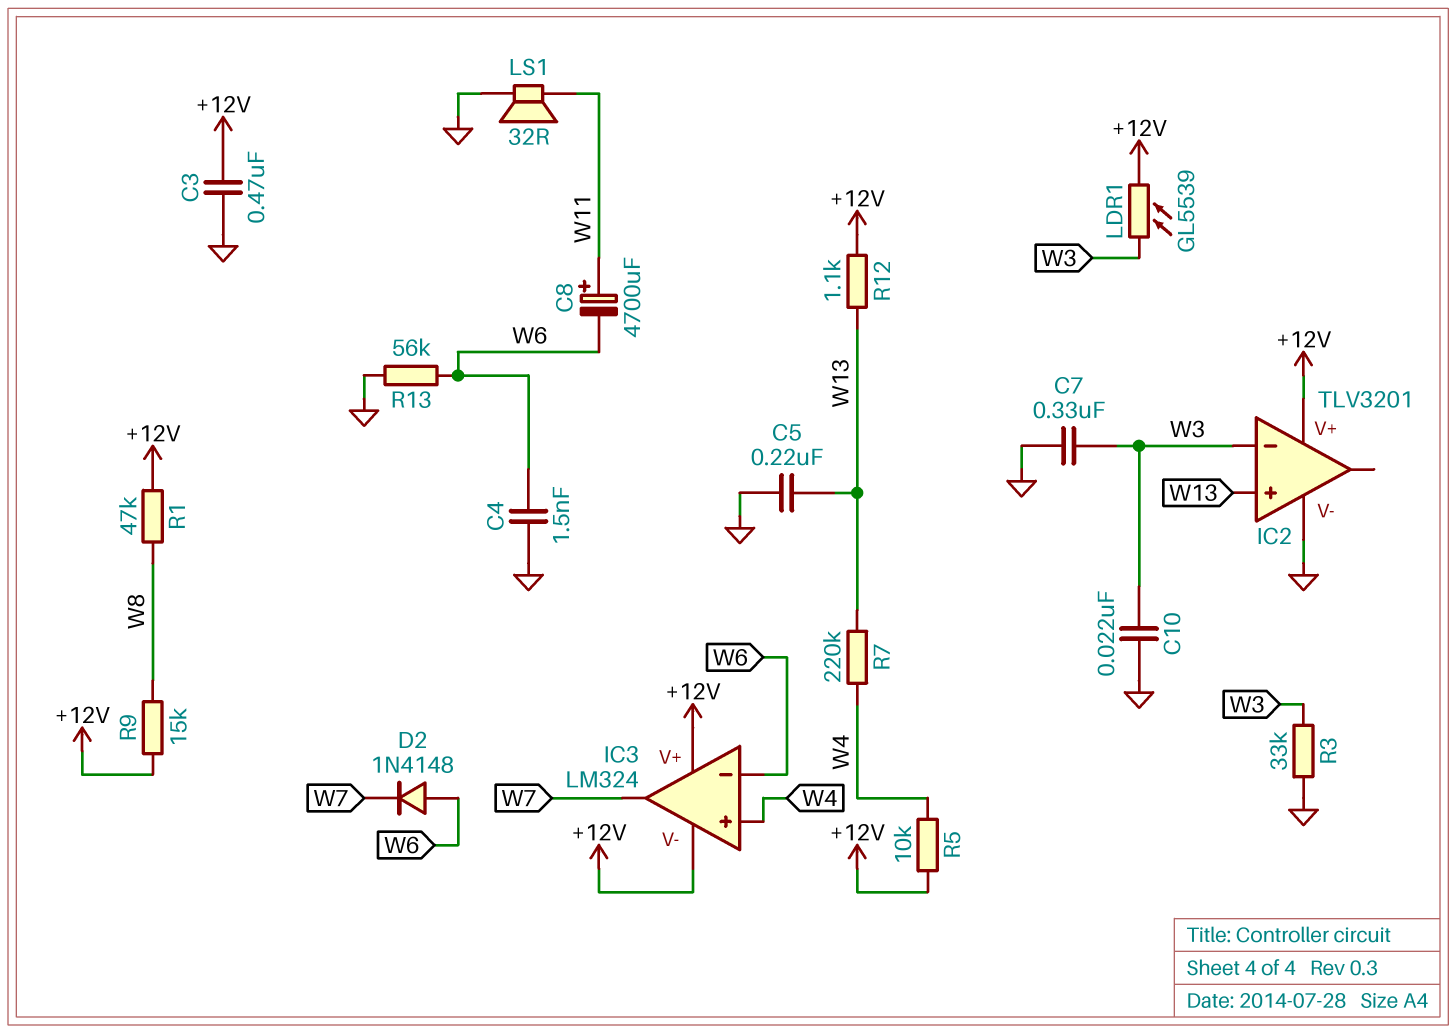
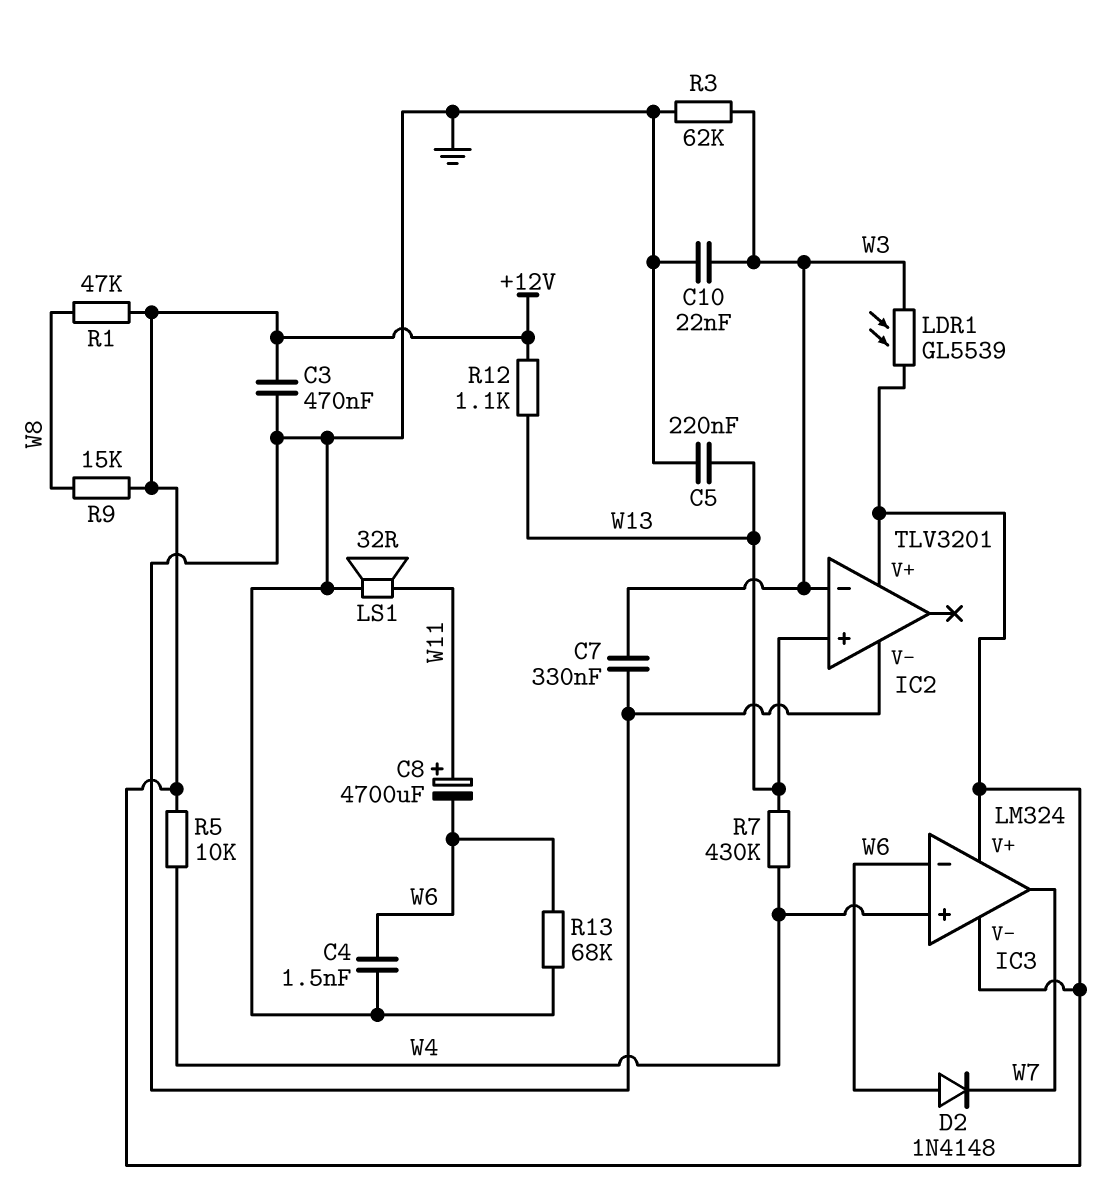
R3: 33k (GND, W3) -> 62k (GND, W3)
R7: 220k (W4, W13) -> 430k (W4, W13)
R13: 56k (GND, W6) -> 68k (GND, W6)

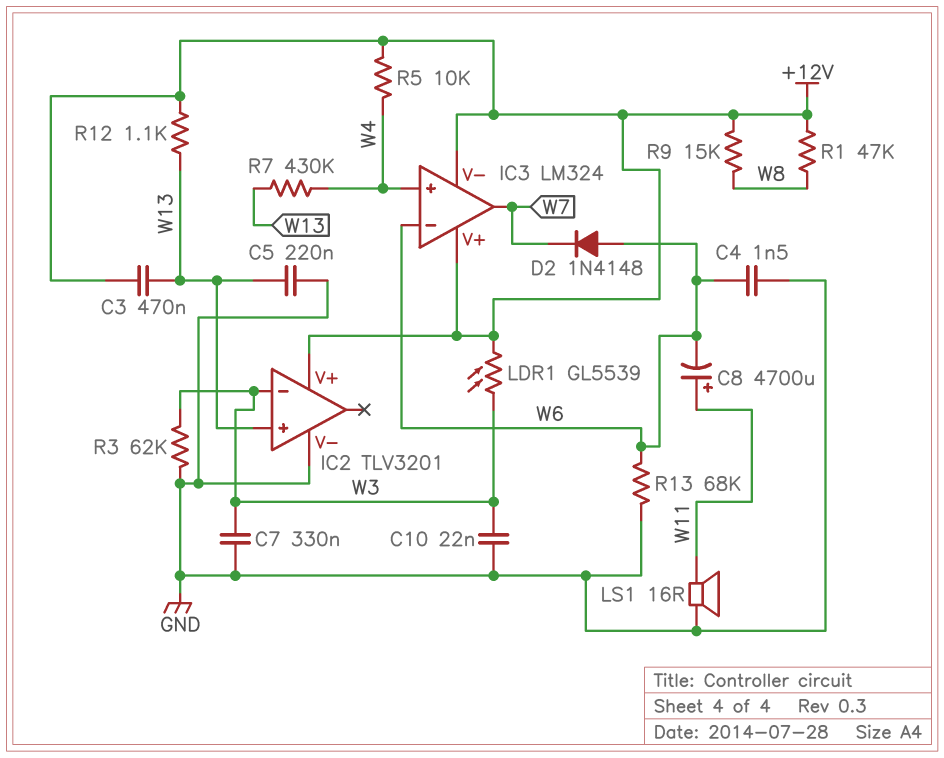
C3: 470nF (+12V, GND) -> 470nF (+12V, W13)
LS1: speaker 32R (GND, W11) -> speaker 16R (GND, W11)

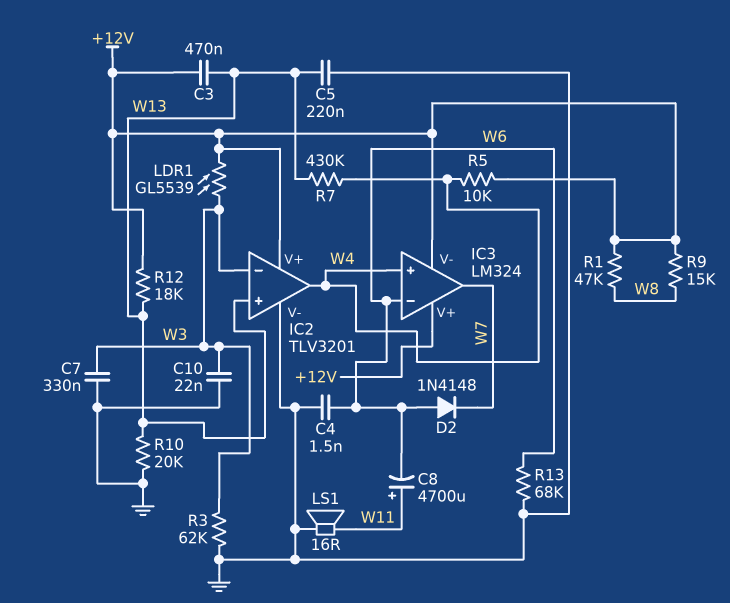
IC2 pin out: none -> W4
R10: none -> 20k (GND, W13)
R12: 1.1k (+12V, W13) -> 18k (+12V, W13)

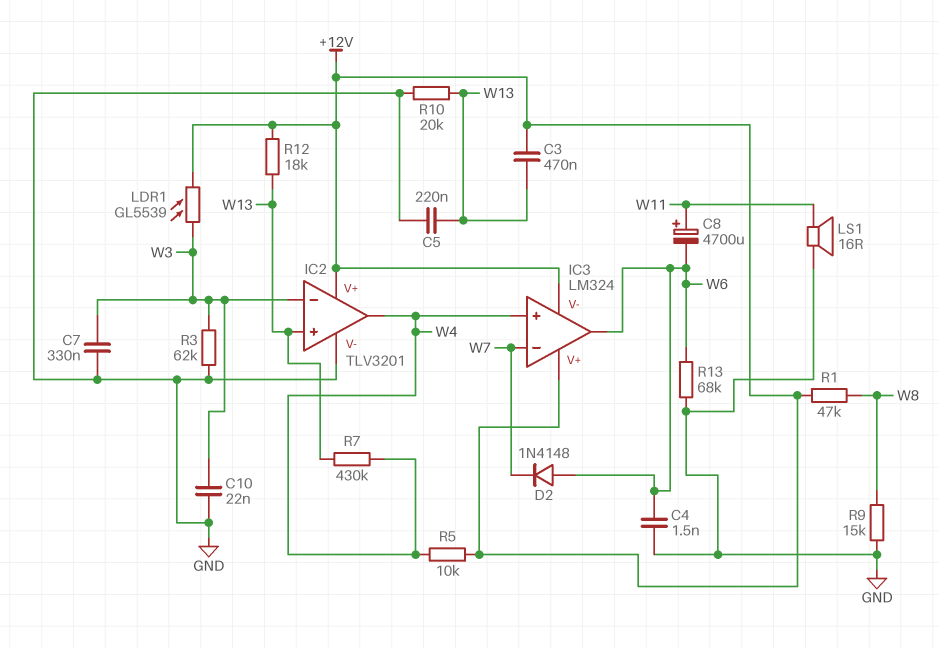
IC3 pin in-: W6 -> W7
IC3 pin out: W7 -> W6
R9: 15k (+12V, W8) -> 15k (GND, W8)

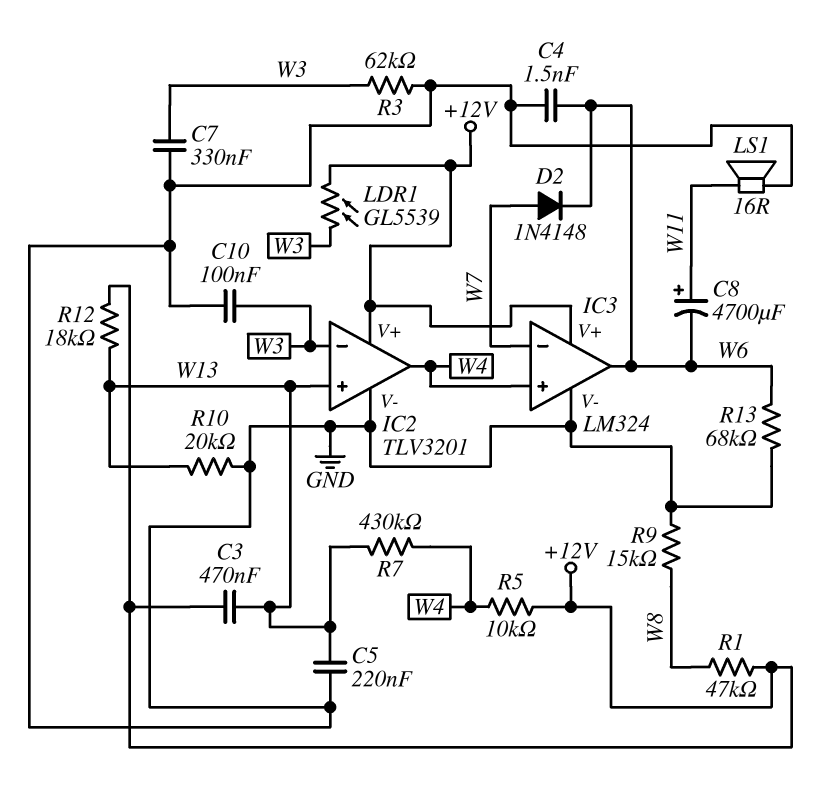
C10: 22nF (GND, W3) -> 100nF (GND, W3)
D2: diode 1N4148 (A W6, K W7) -> diode 1N4148 (A W7, K W6)
IC3 pin V-: +12V -> GND

